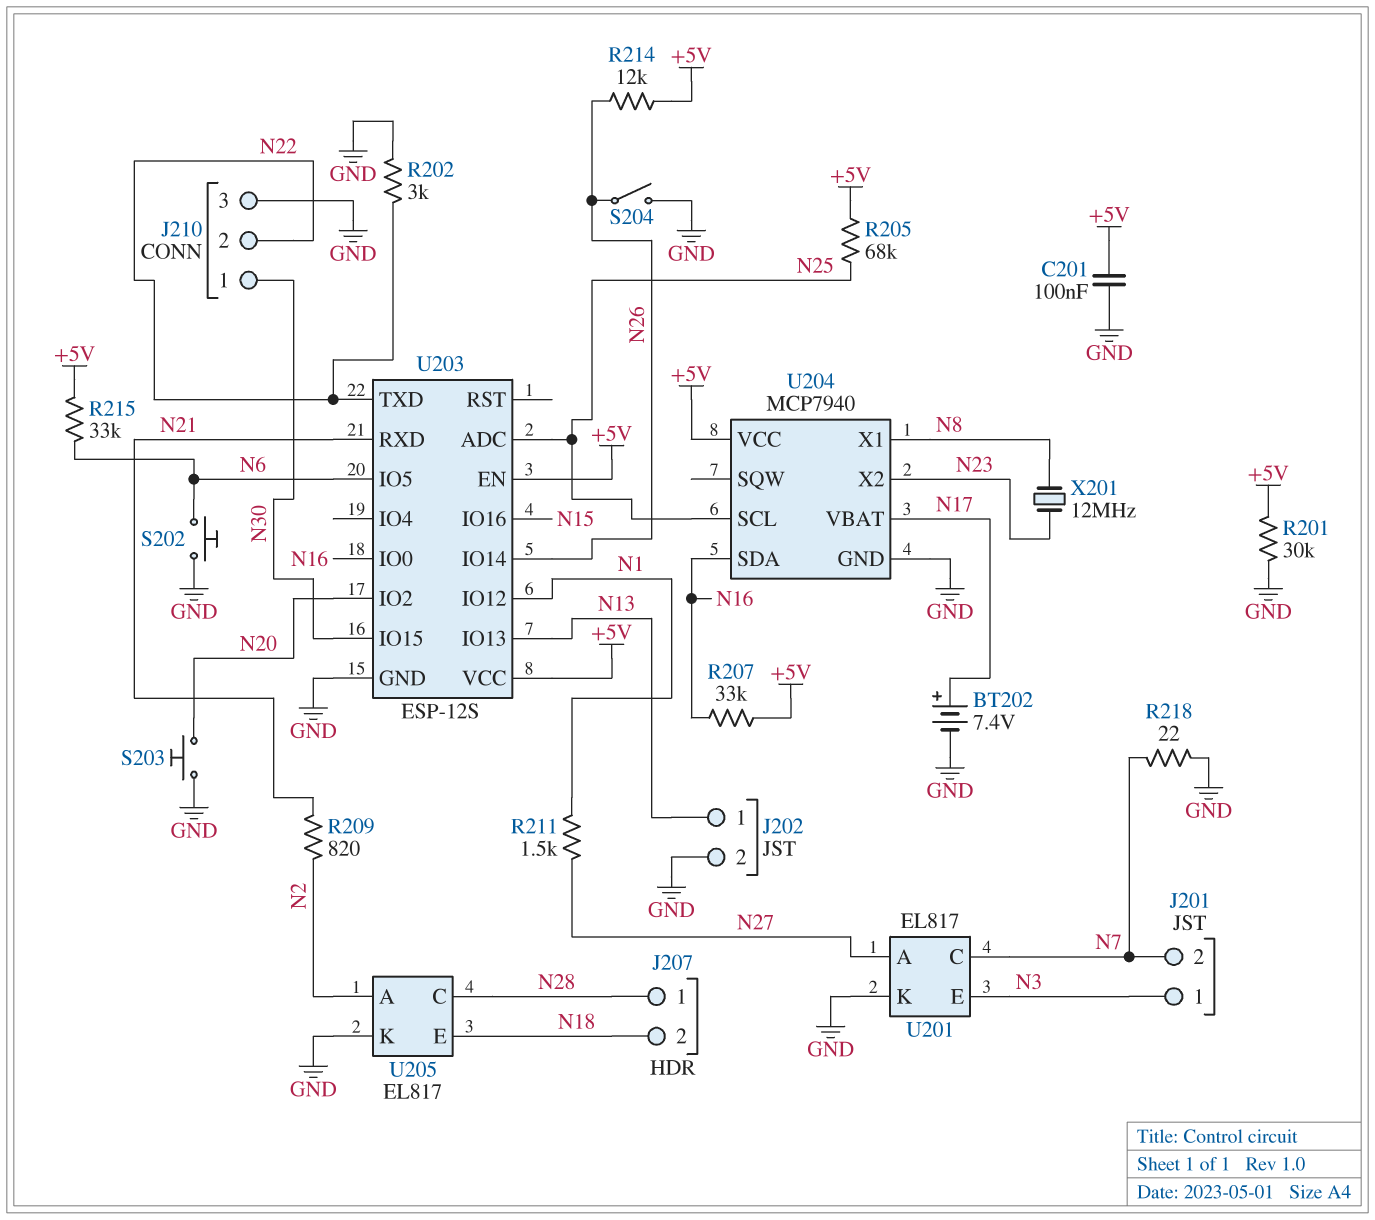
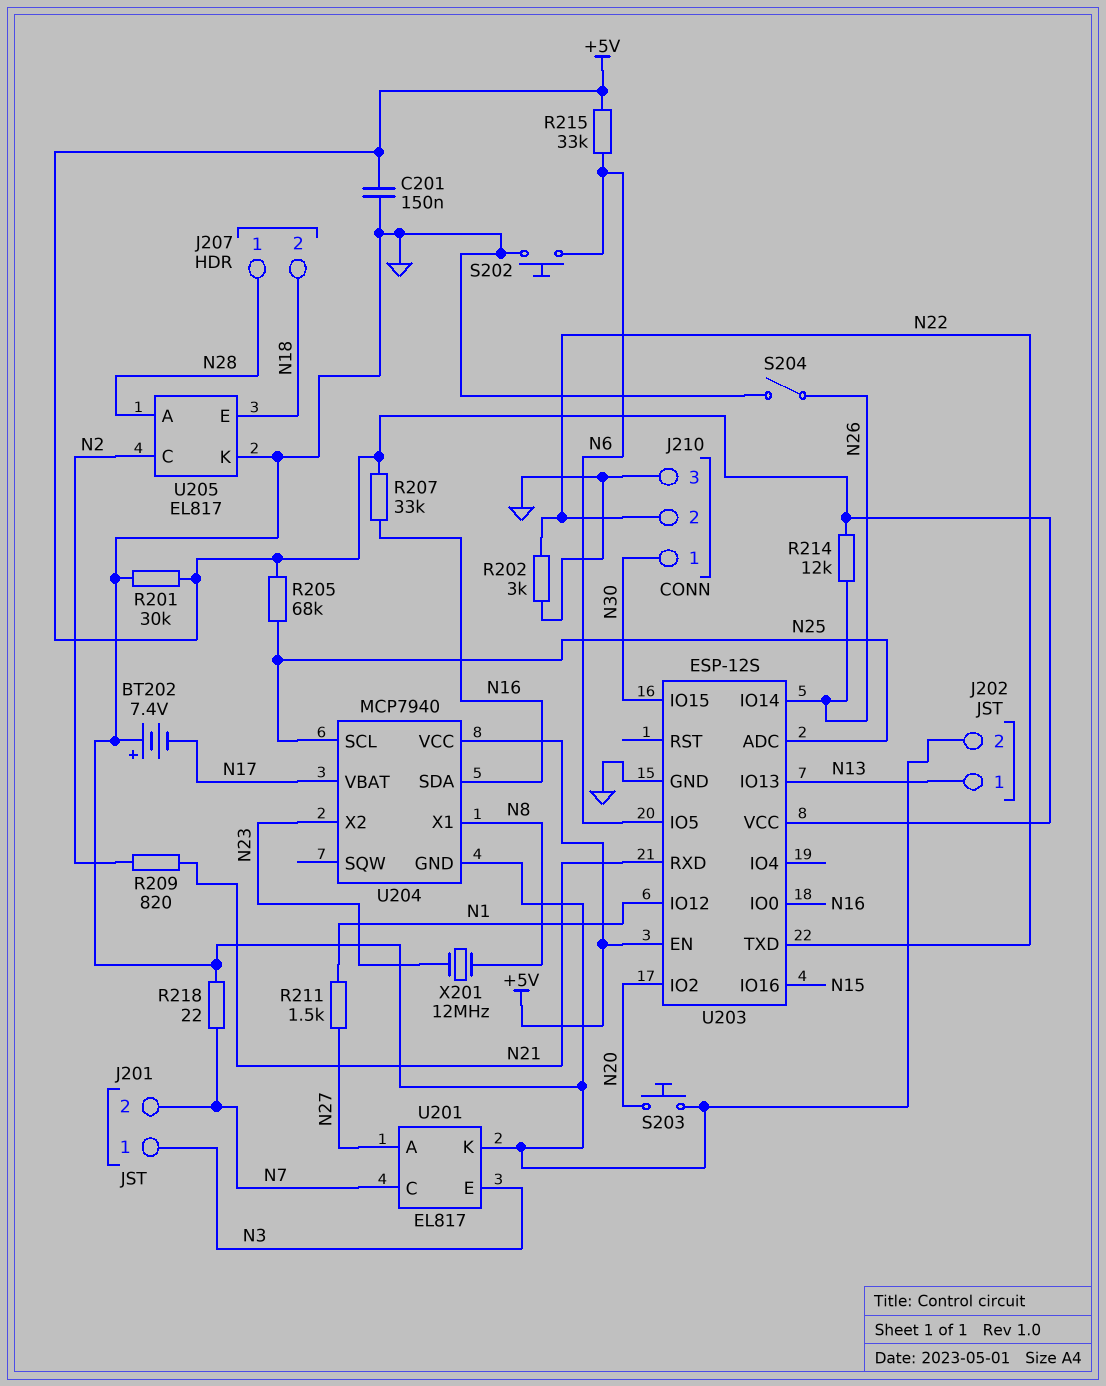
BT202: 7.4V (plus N17, minus GND) -> 7.4V (plus GND, minus N17)
C201: 100nF (+5V, GND) -> 150nF (+5V, GND)
U205 pin A: N2 -> N28
U205 pin C: N28 -> N2

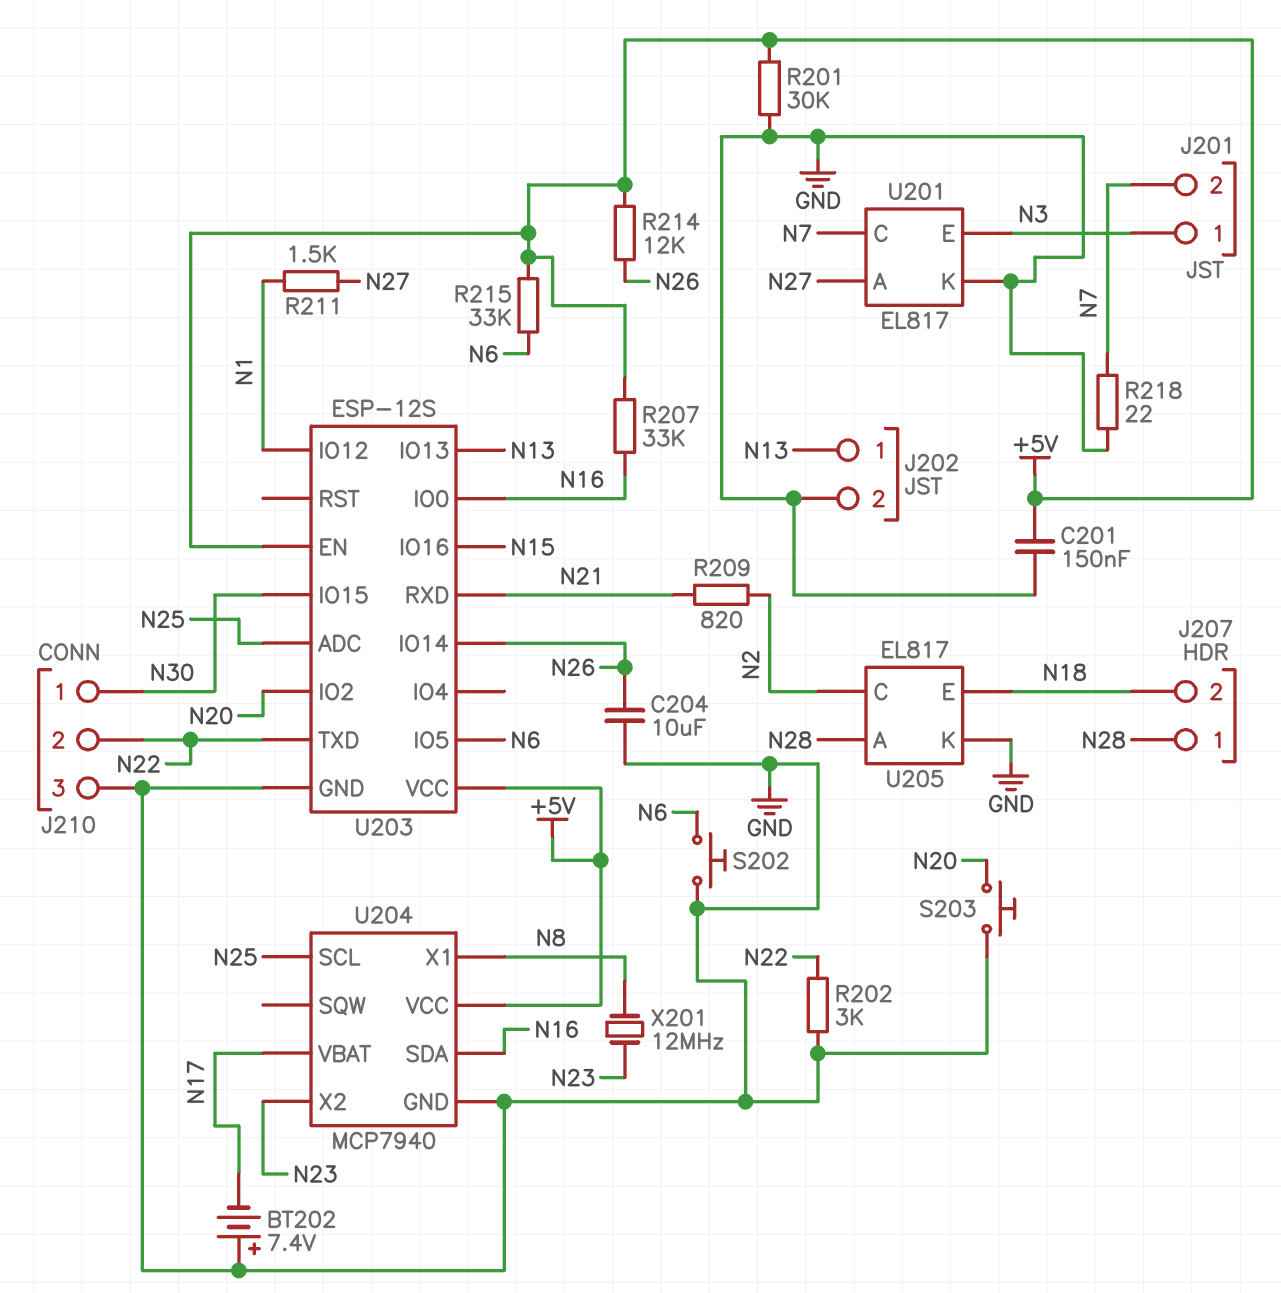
C204: none -> 10uF (GND, N26)
R205: 68k (+5V, N25) -> none
S204: switch (GND, N26) -> none

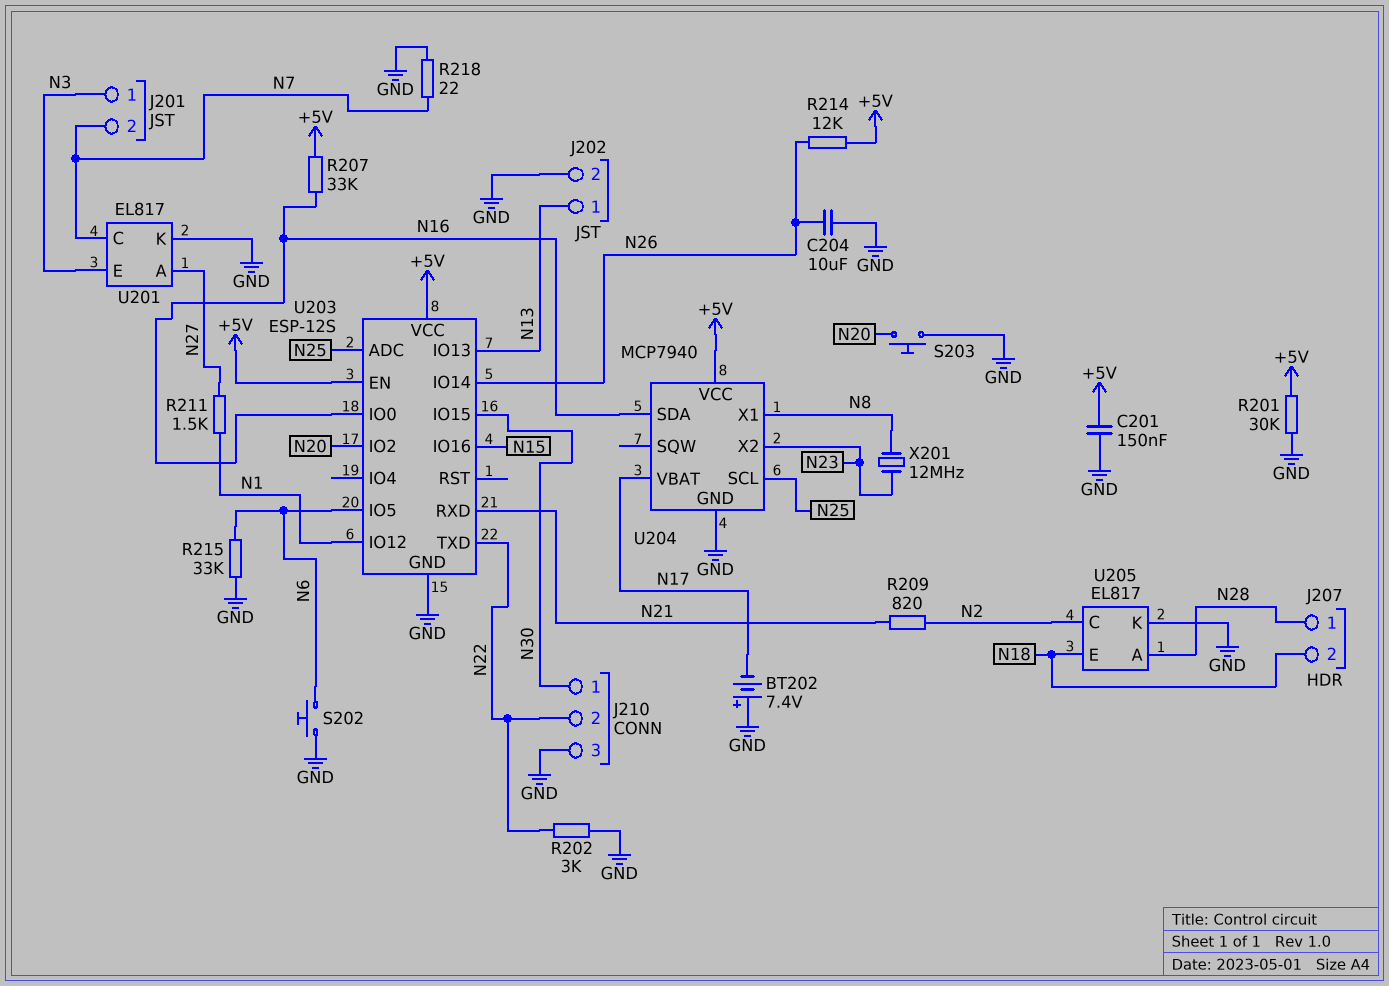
R215: 33k (+5V, N6) -> 33k (GND, N6)

